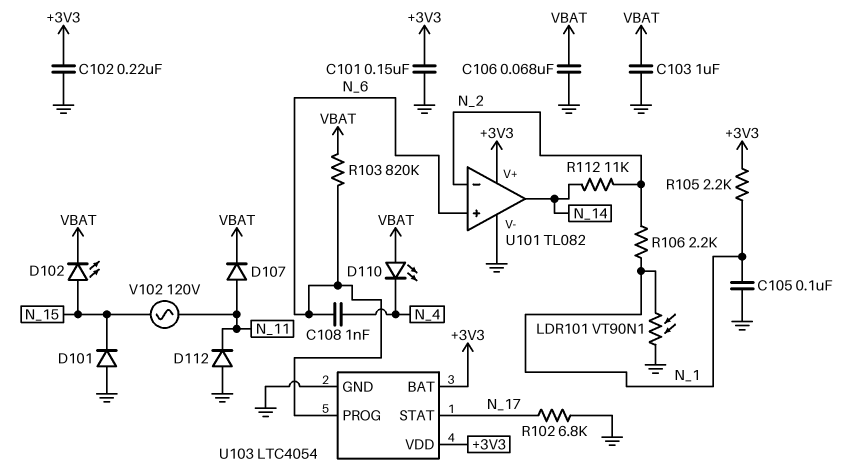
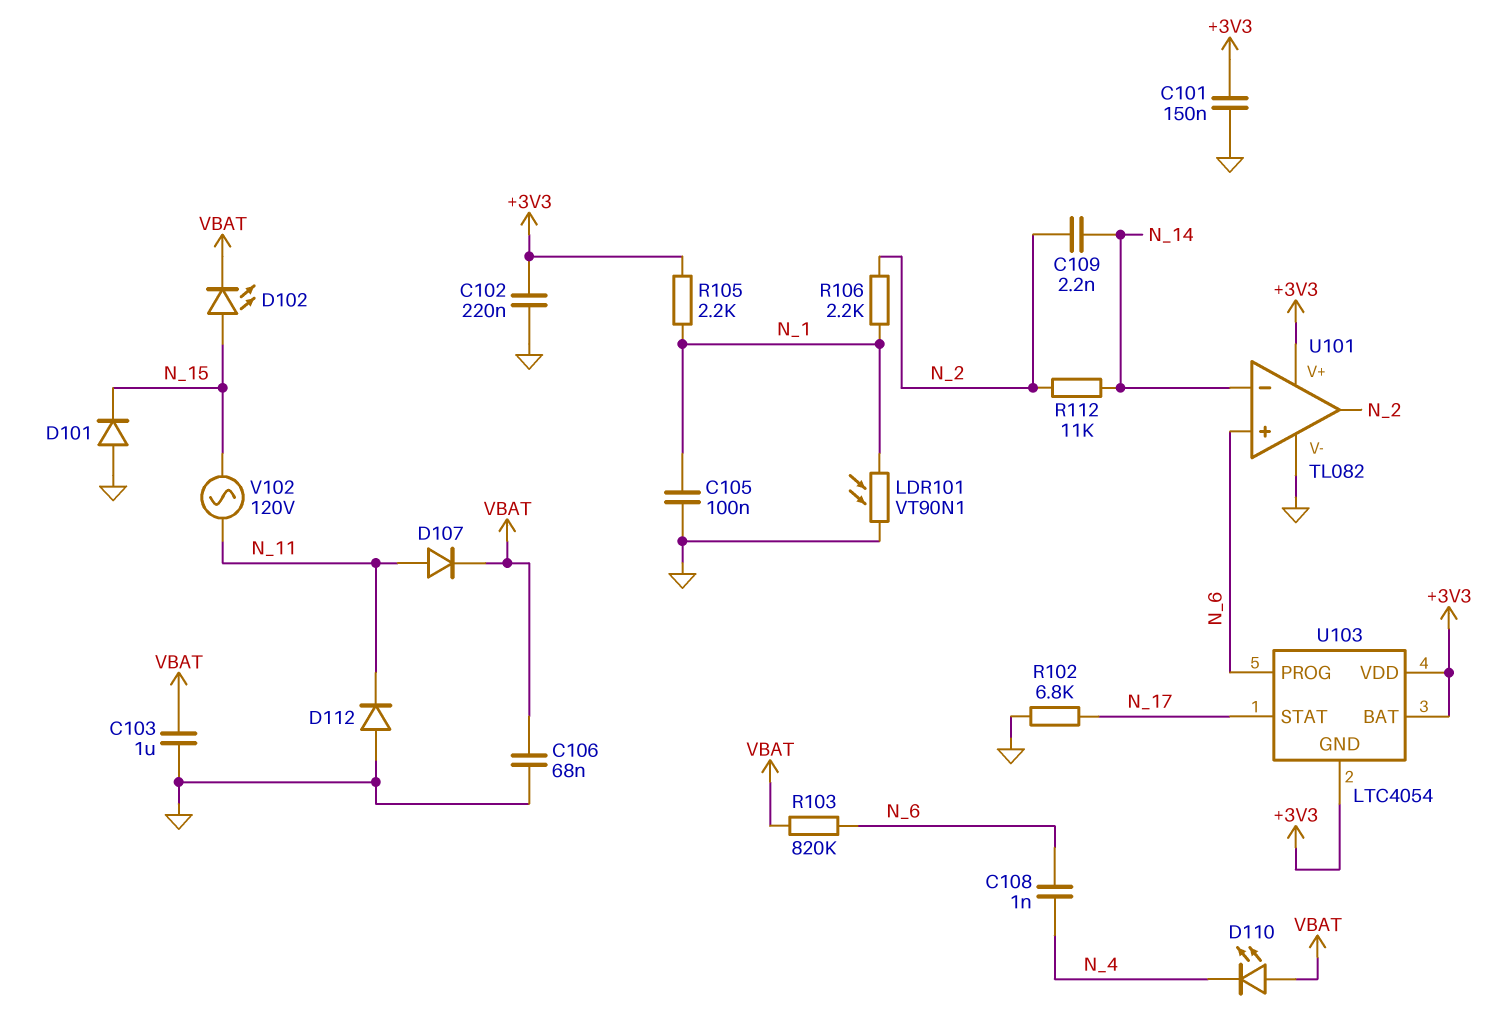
C109: none -> 2.2nF (N_2, N_14)
U101 pin in-: N_2 -> N_14
U101 pin out: N_14 -> N_2
U103 pin GND: GND -> +3V3

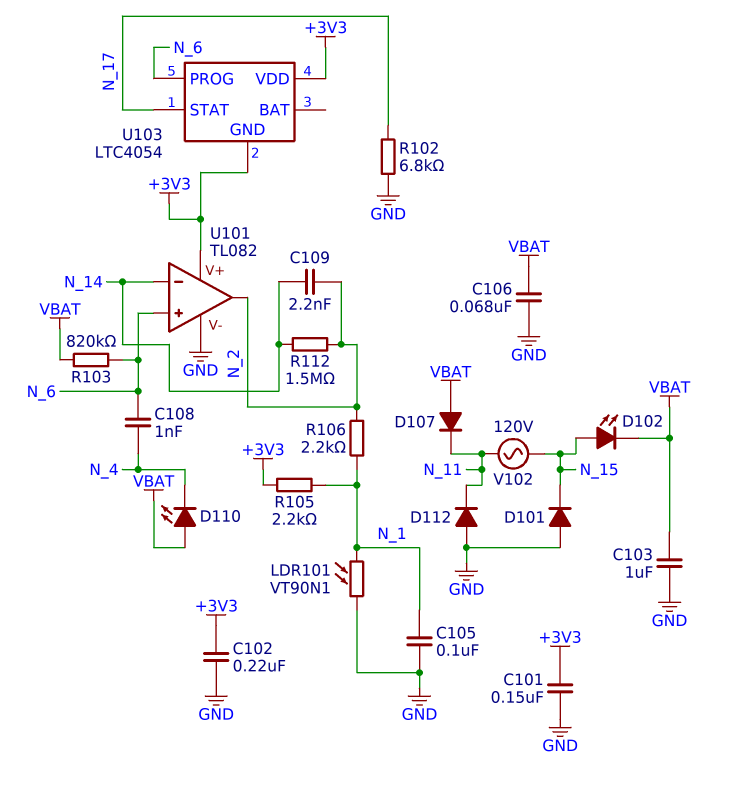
D107: diode (A N_11, K VBAT) -> diode (A VBAT, K N_11)
R112: 11k (N_2, N_14) -> 1.5M (N_2, N_14)
U103 pin BAT: +3V3 -> none

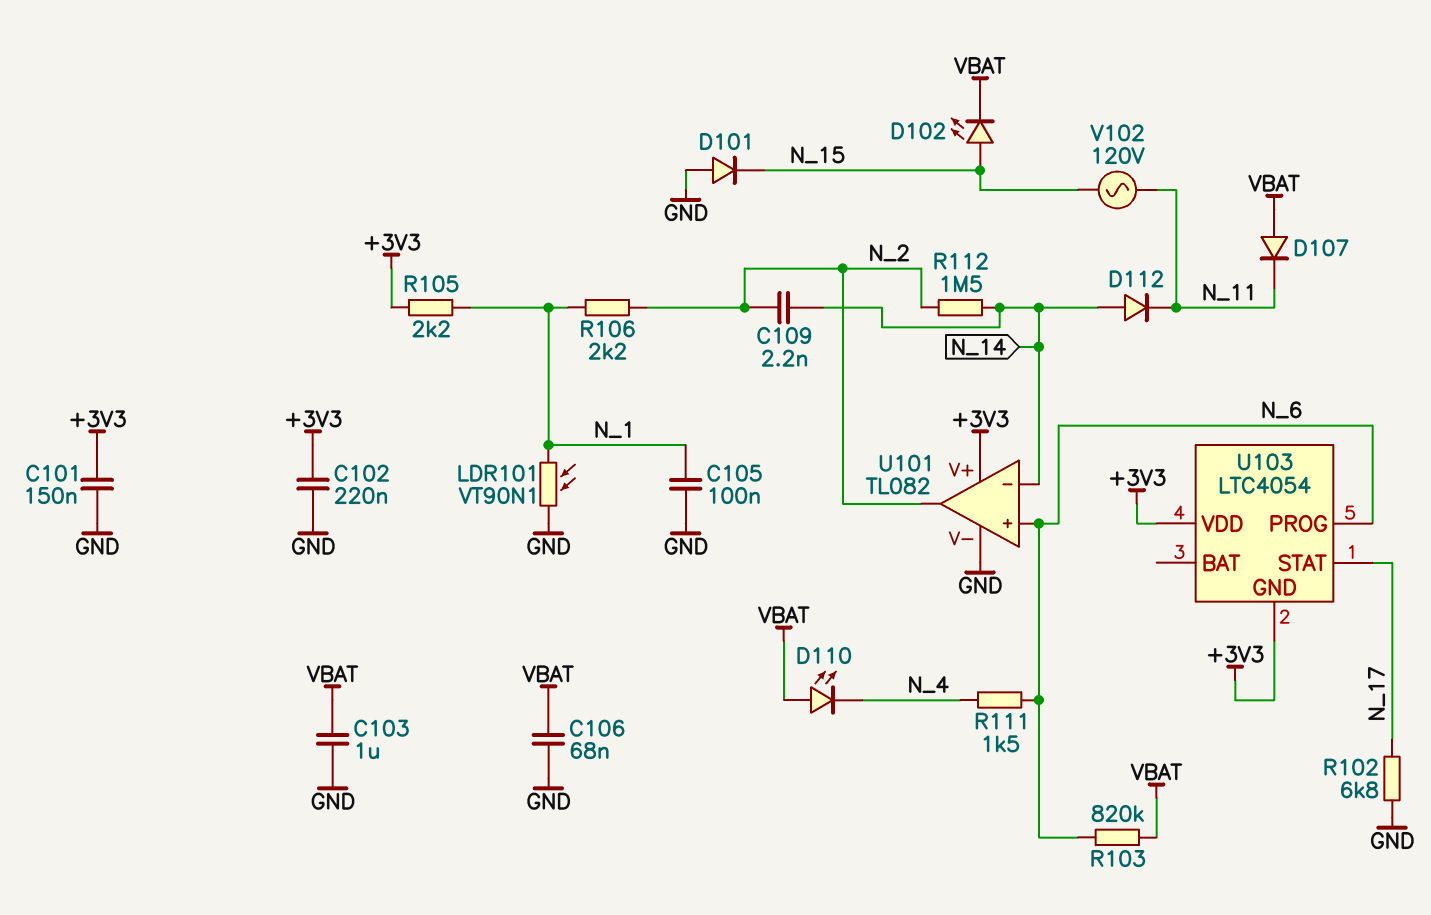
C108: 1nF (N_4, N_6) -> none
D112: diode (A GND, K N_11) -> diode (A N_14, K N_11)
R111: none -> 1.5k (N_4, N_6)

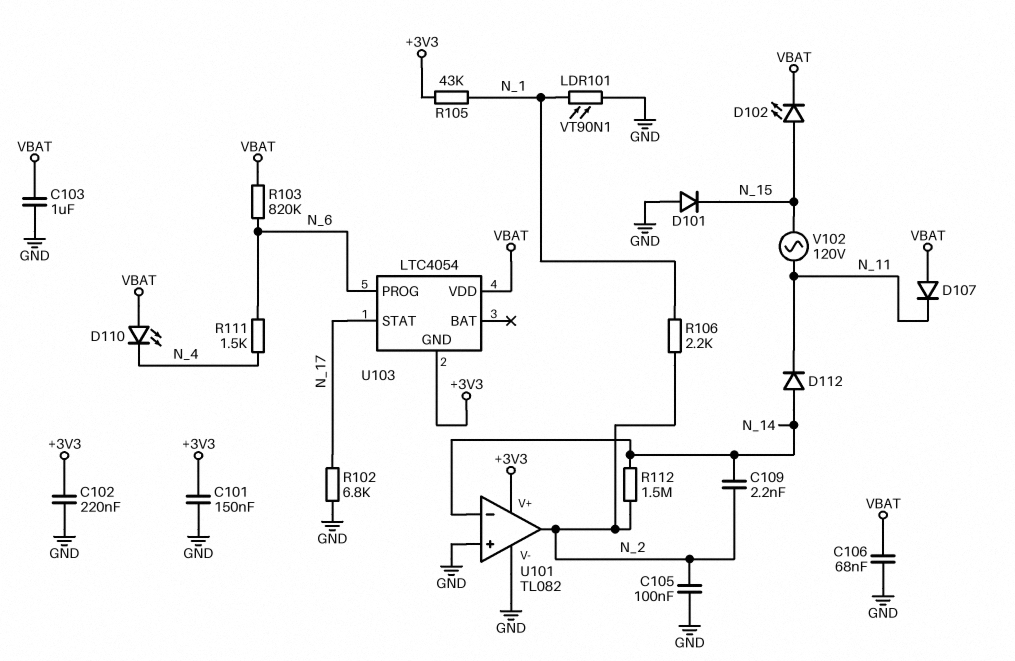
C105: 100nF (GND, N_1) -> 100nF (GND, N_2)
R105: 2.2k (+3V3, N_1) -> 43k (+3V3, N_1)
U101 pin in+: N_6 -> GND
U103 pin VDD: +3V3 -> VBAT

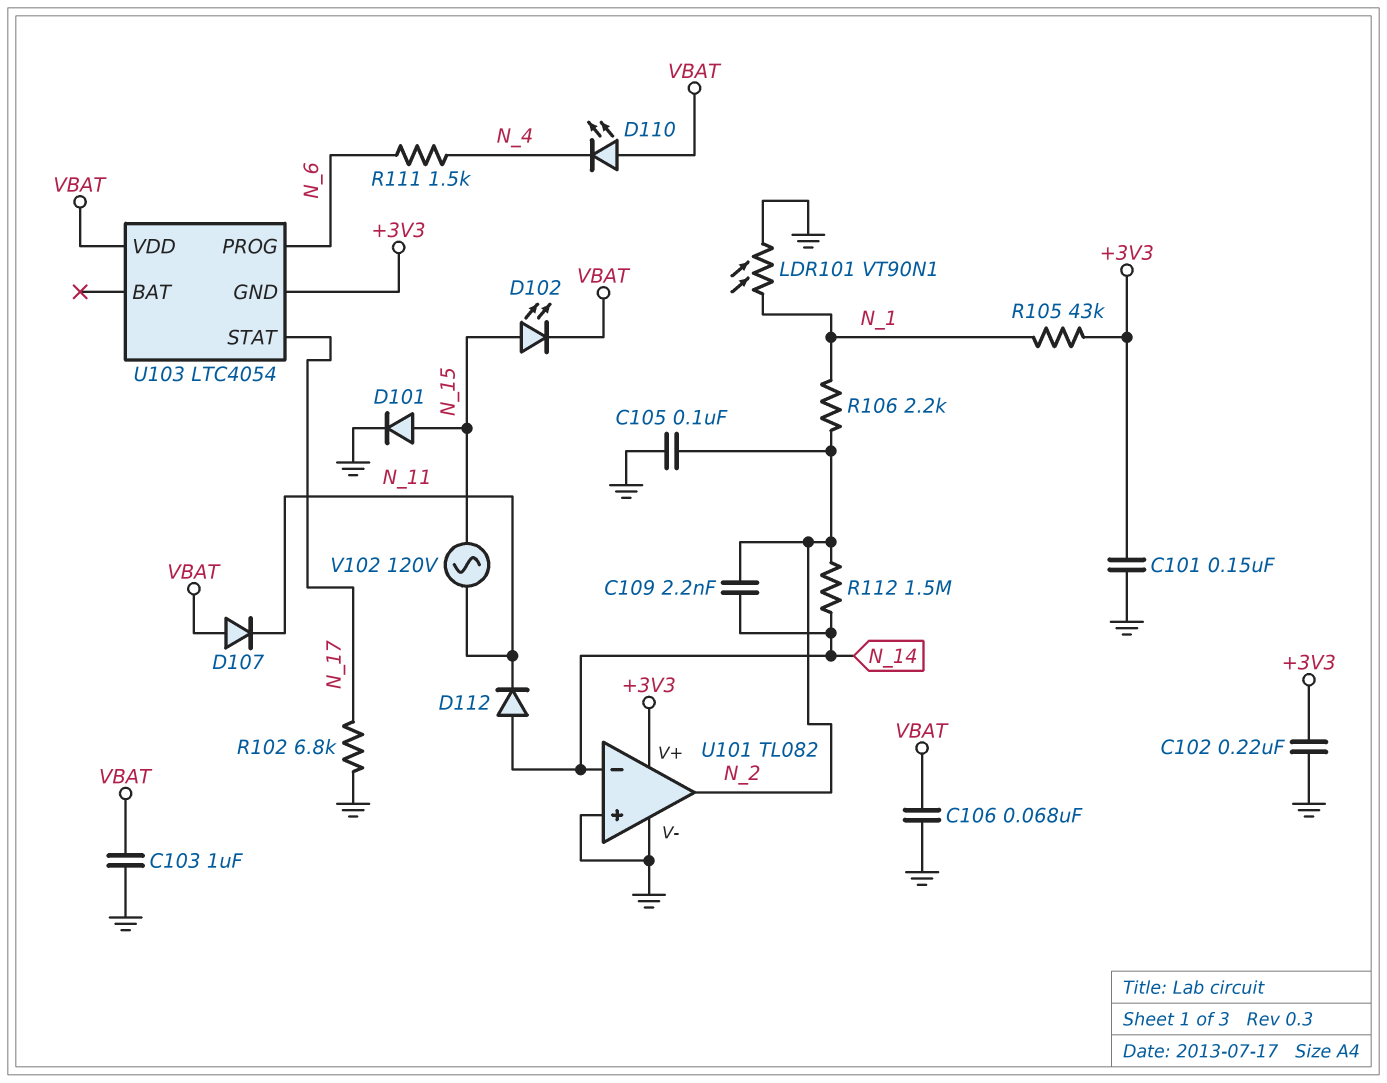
D101: diode (A GND, K N_15) -> diode (A N_15, K GND)
R103: 820k (N_6, VBAT) -> none

